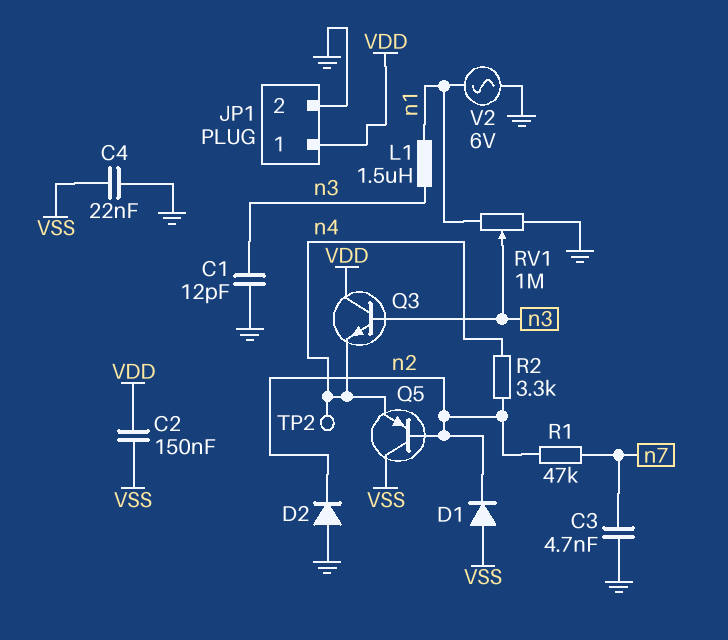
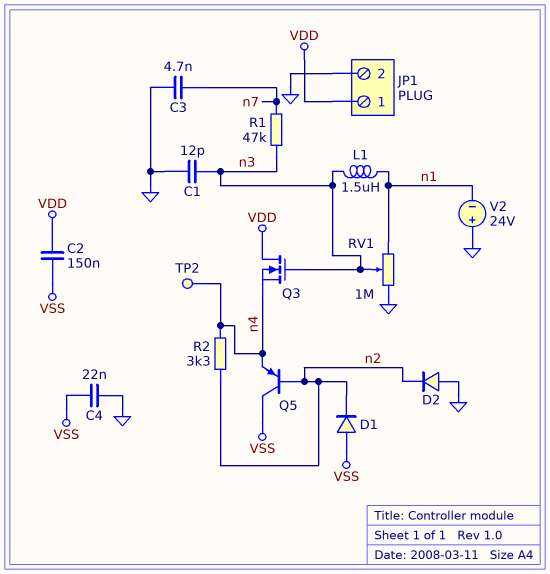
Q3: NPN (B n3, C VDD, E n4) -> NMOS (G n3, D VDD, S n4)
R1: 47k (n2, n7) -> 47k (n3, n7)
V2: AC 6V (GND, n1) -> 24V (plus GND, minus n1)

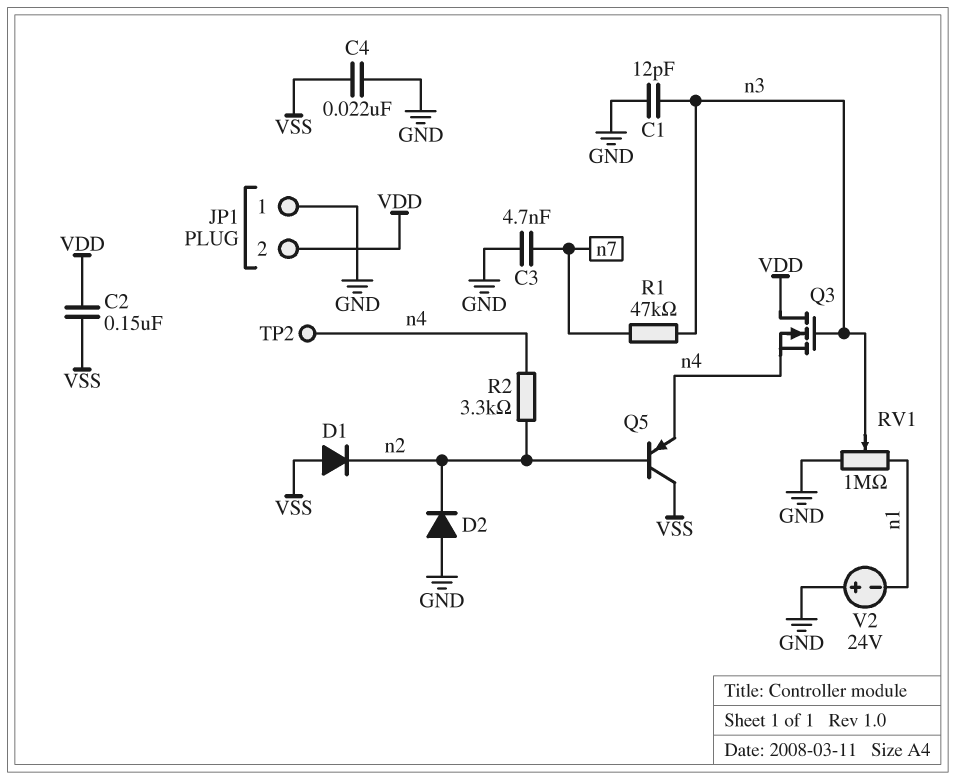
JP1 pin 1: VDD -> GND
JP1 pin 2: GND -> VDD
L1: 1.5uH (n1, n3) -> none

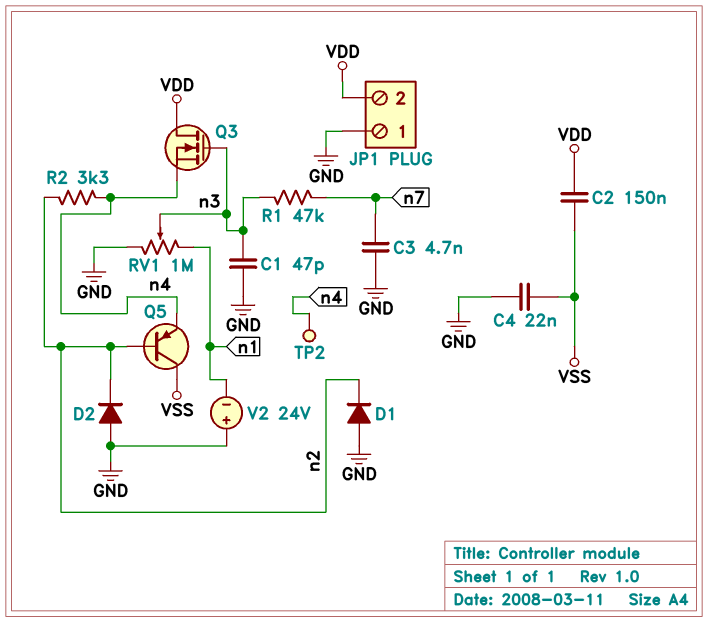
C1: 12pF (GND, n3) -> 47pF (GND, n3)
D1: diode (A VSS, K n2) -> diode (A GND, K n2)

